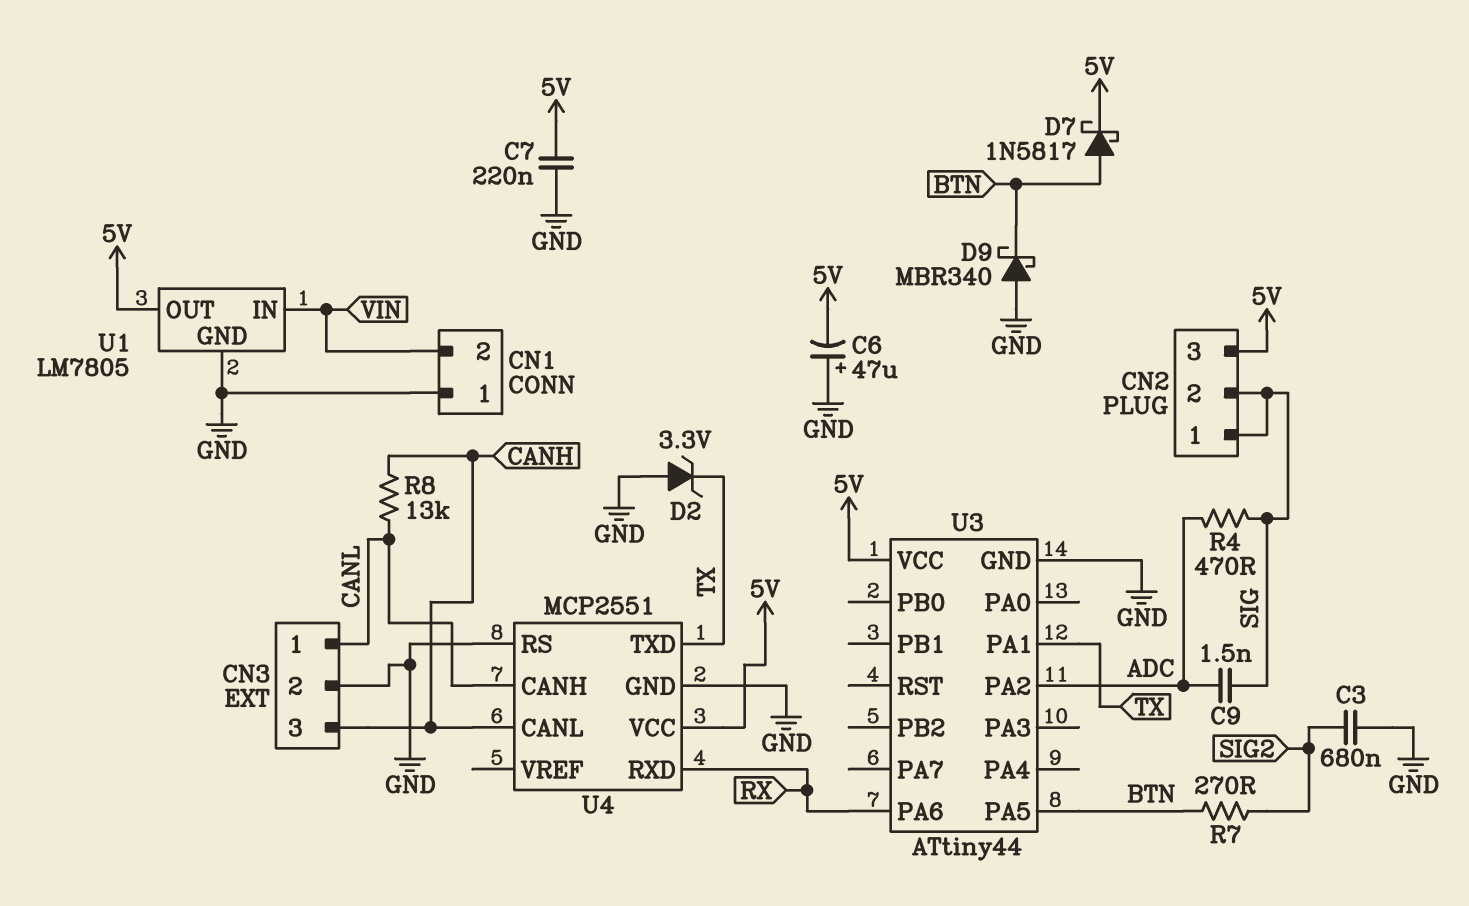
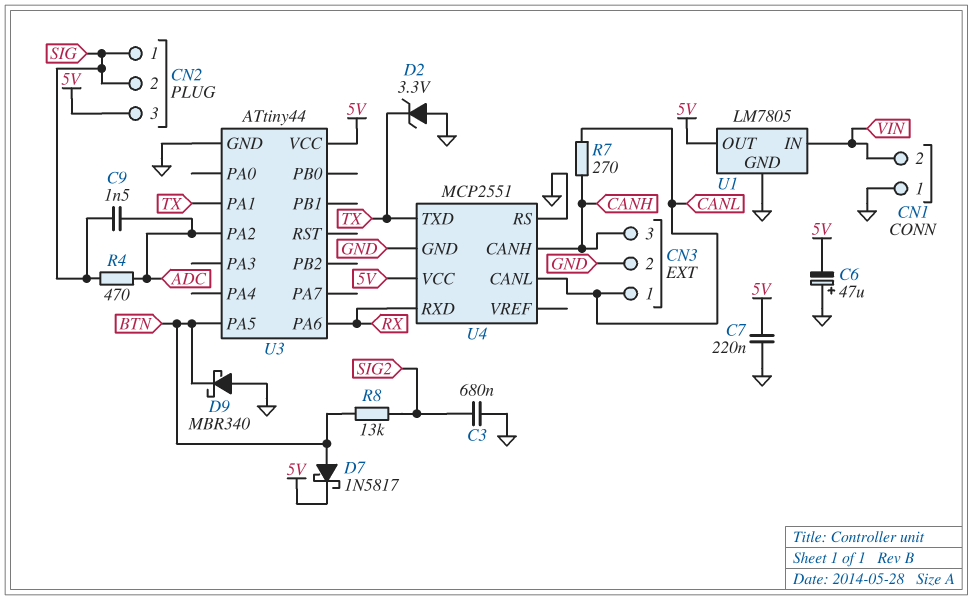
R7: 270 (BTN, SIG2) -> 270 (CANH, CANL)
R8: 13k (CANH, CANL) -> 13k (BTN, SIG2)
U4 pin CANH: CANL -> CANH
U4 pin CANL: CANH -> CANL

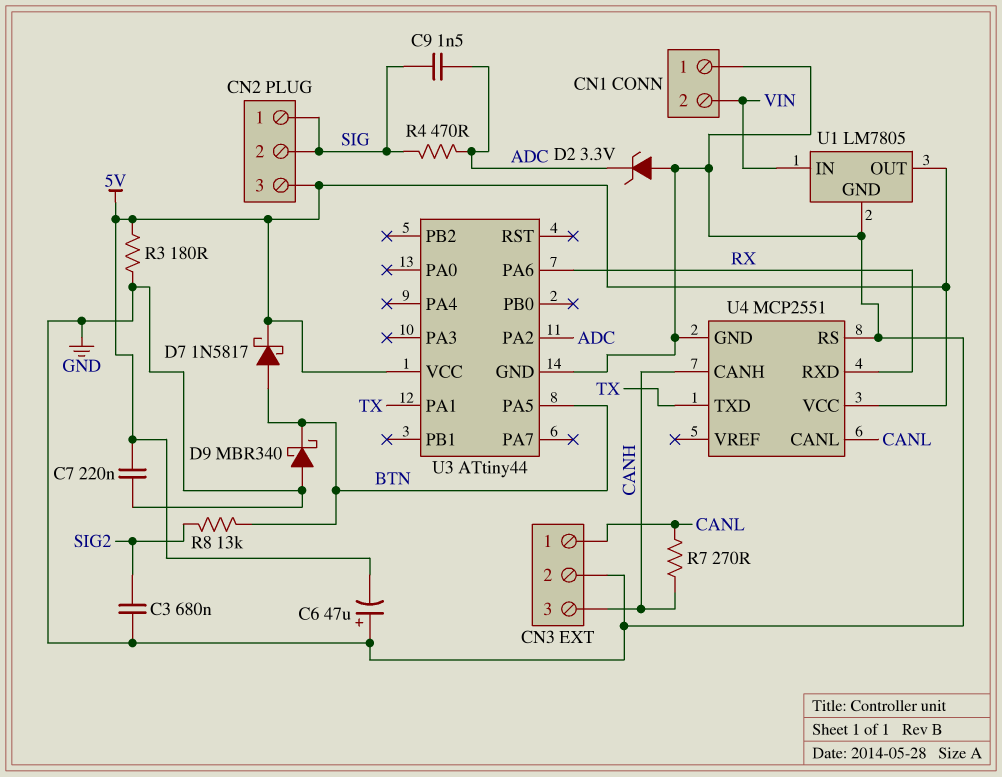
D2: zener 3.3V (A GND, K TX) -> zener 3.3V (A GND, K ADC)
R3: none -> 180 (5V, GND)

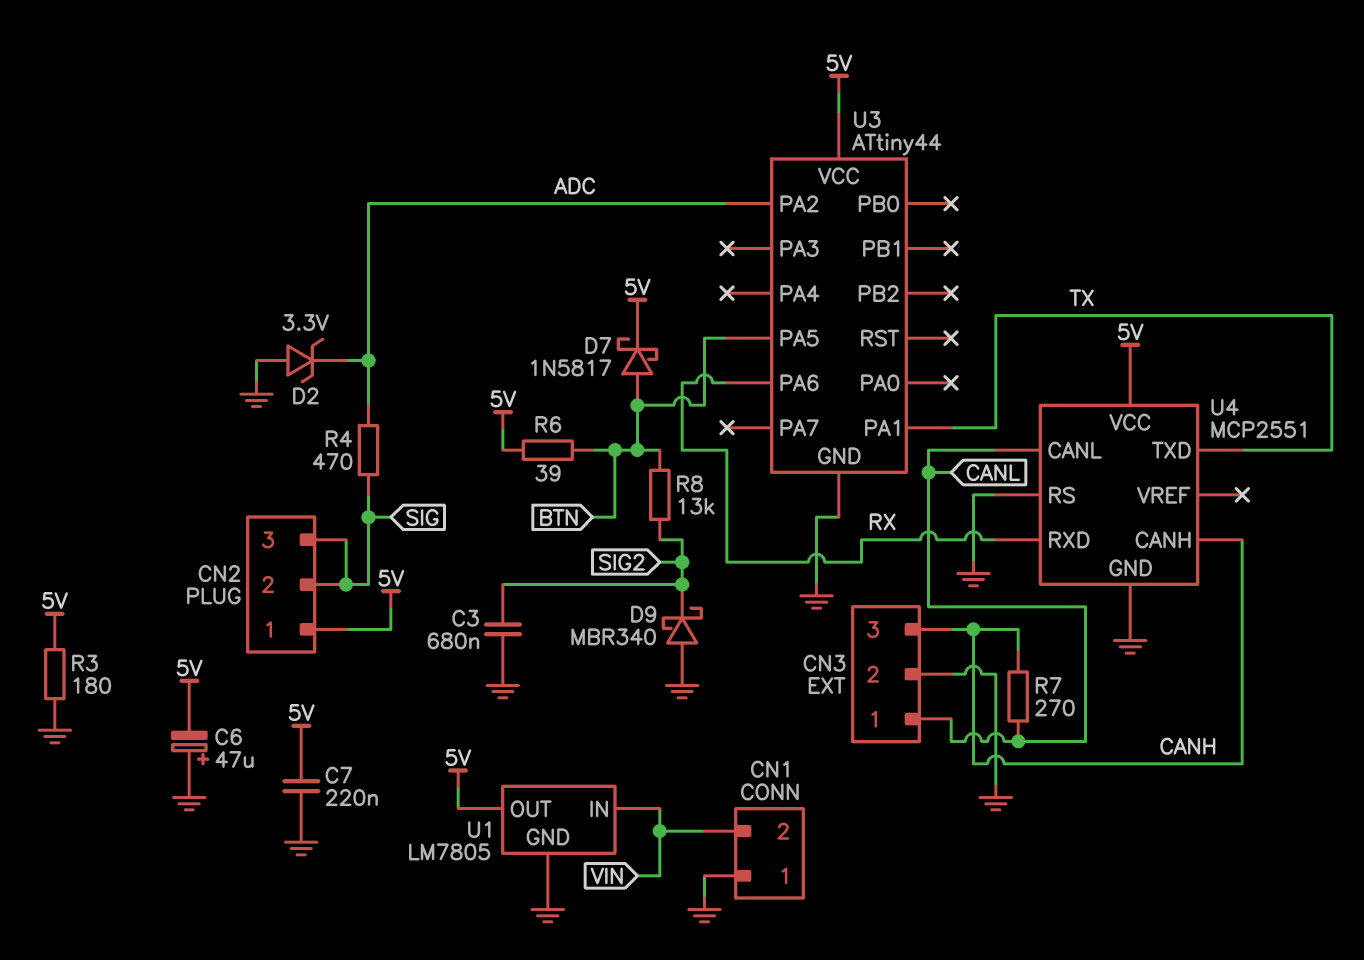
C9: 1.5nF (ADC, SIG) -> none
CN2 pin 1: SIG -> 5V
CN2 pin 3: 5V -> SIG
D9: schottky MBR340 (A GND, K BTN) -> schottky MBR340 (A GND, K SIG2)
R6: none -> 39 (5V, BTN)

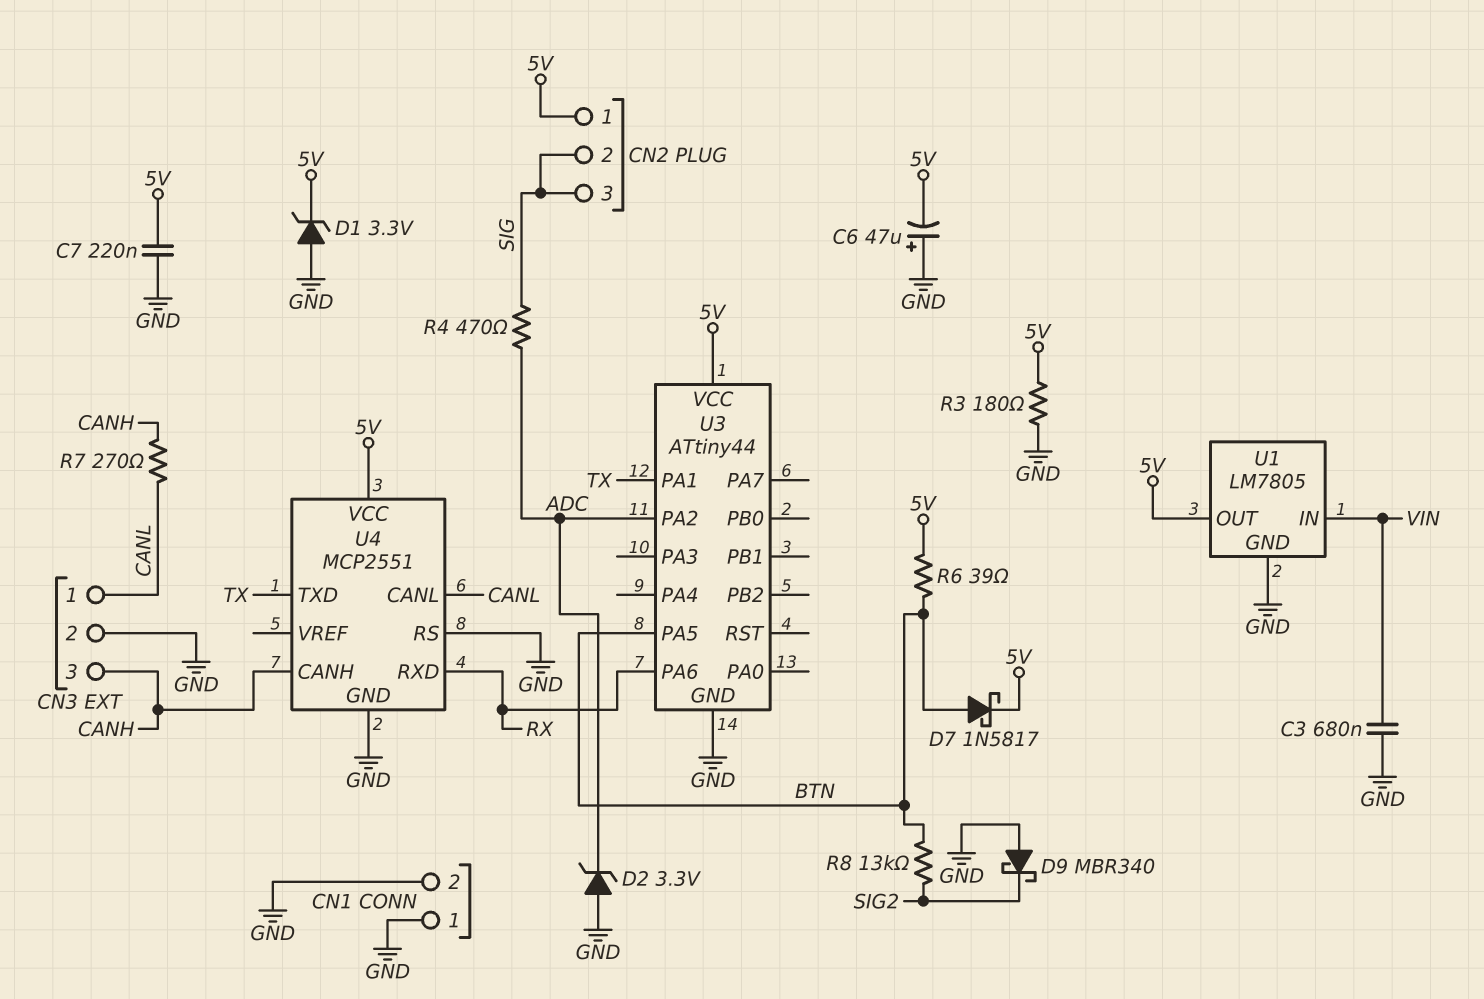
C3: 680nF (GND, SIG2) -> 680nF (GND, VIN)
CN1 pin 2: VIN -> GND
D1: none -> zener 3.3V (A GND, K 5V)

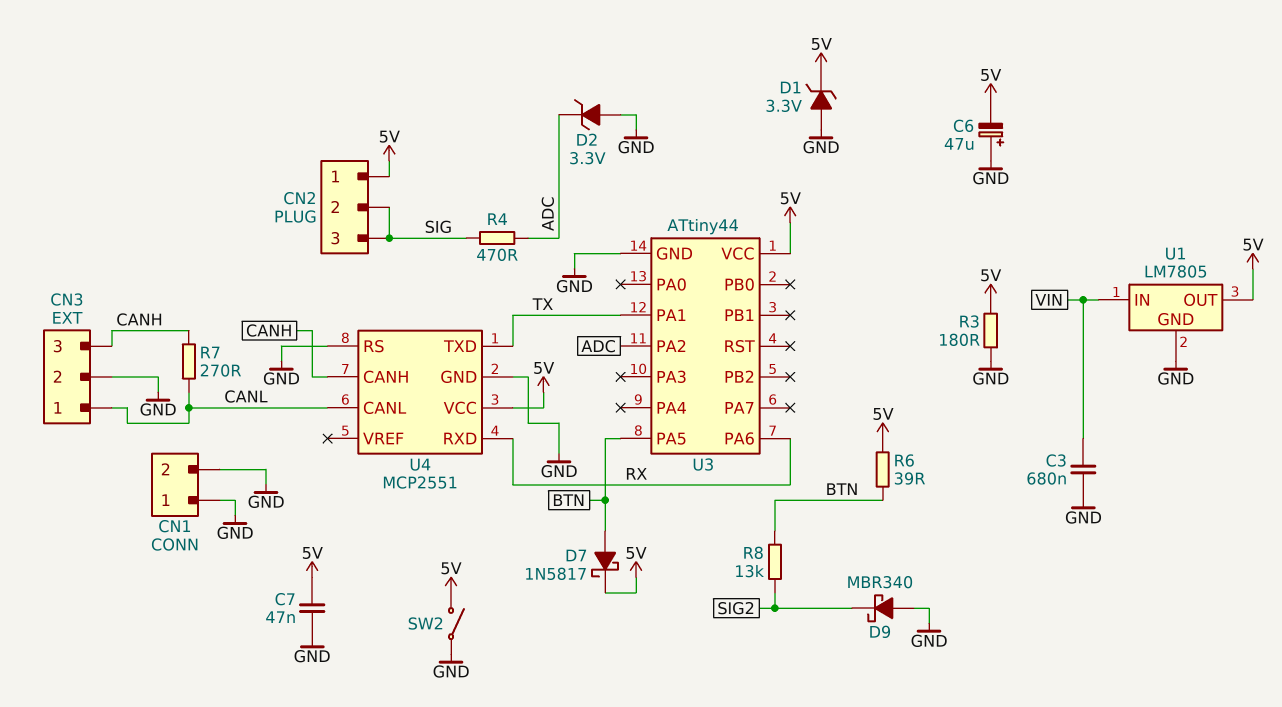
C7: 220nF (5V, GND) -> 47nF (5V, GND)
SW2: none -> switch (5V, GND)

